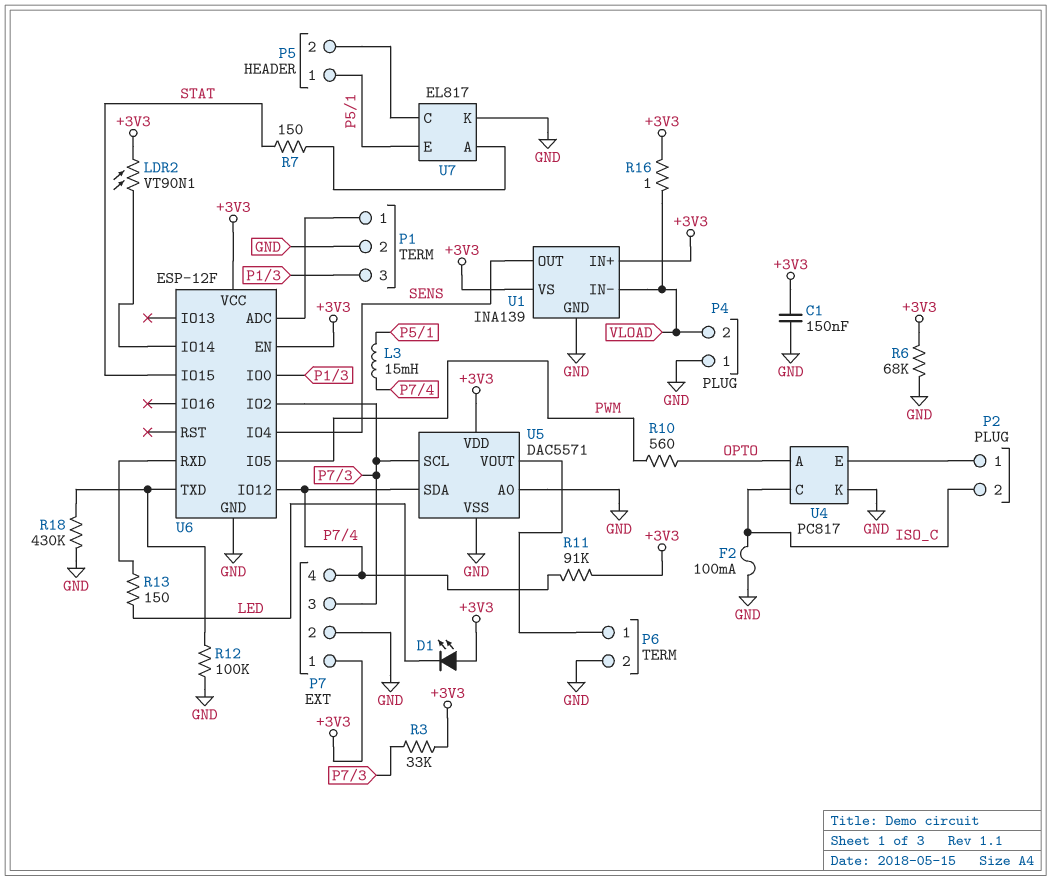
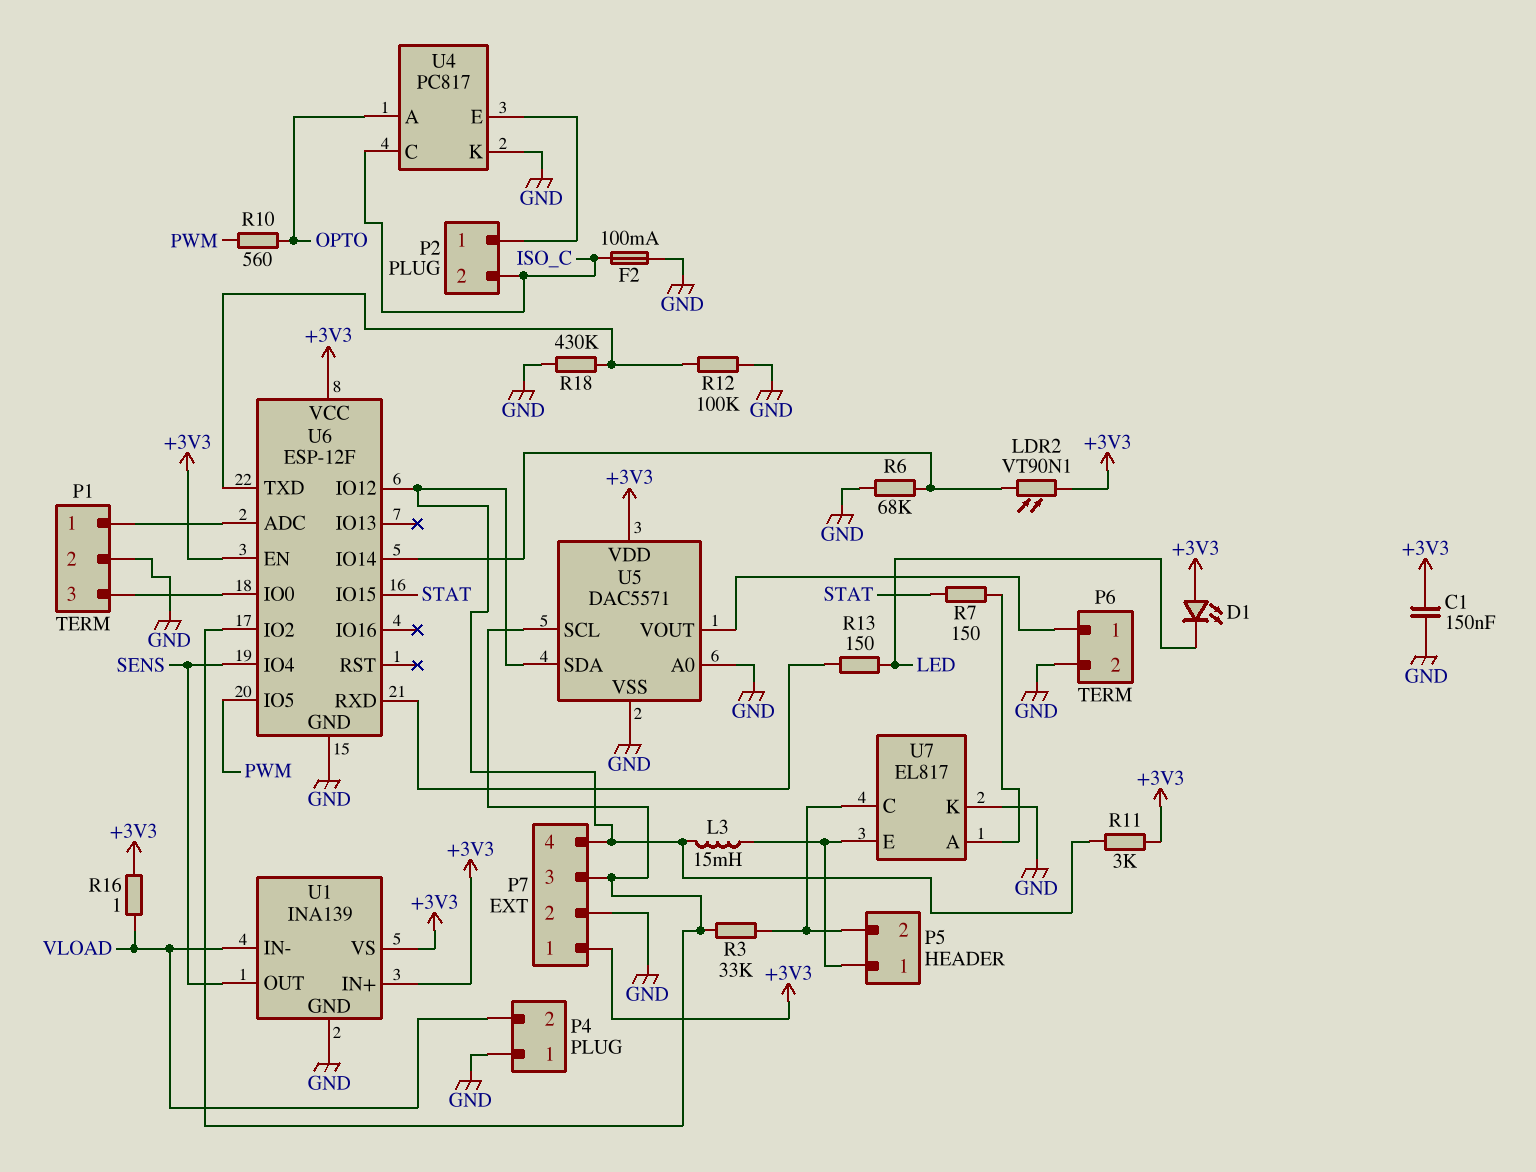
R3: 33k (+3V3, P7/3) -> 33k (P5/2, P7/3)
R6: 68k (+3V3, GND) -> 68k (GND, U6/IO14)
R11: 91k (+3V3, P7/4) -> 3k (+3V3, P7/4)

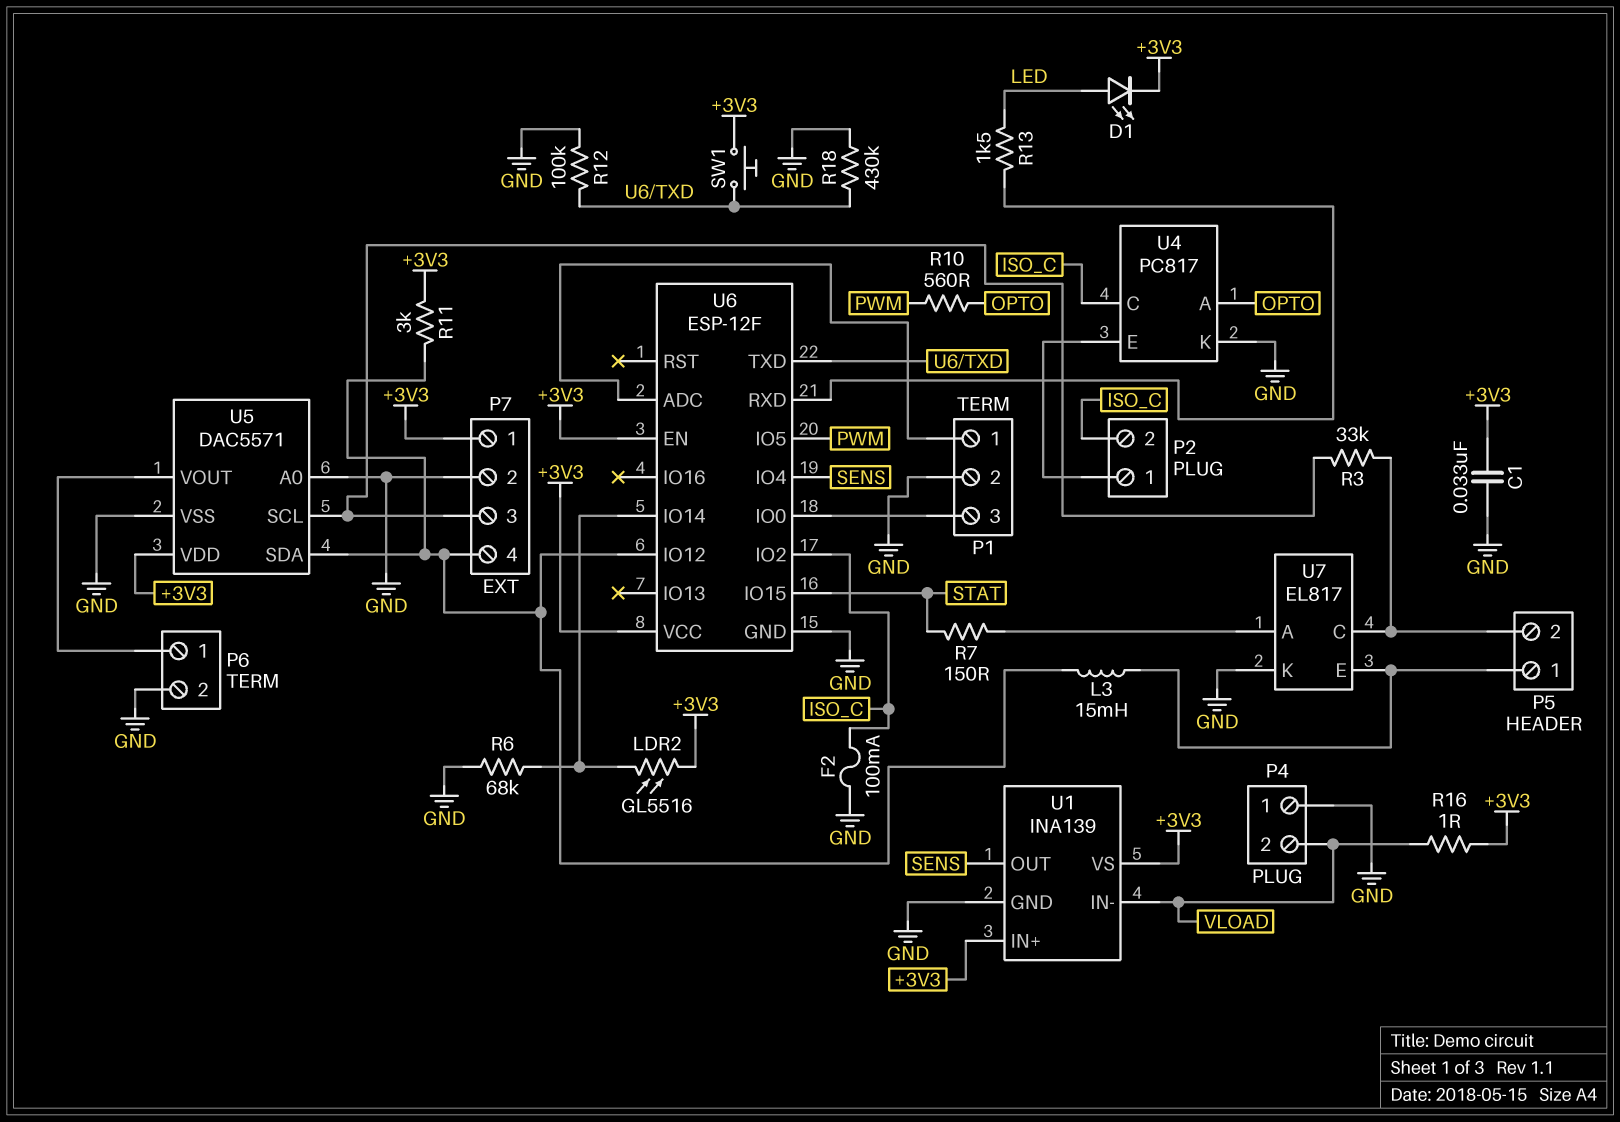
C1: 150nF (+3V3, GND) -> 33nF (+3V3, GND)
D1: LED (A +3V3, K LED) -> LED (A LED, K +3V3)
LDR2: VT90N1 (+3V3, U6/IO14) -> GL5516 (+3V3, U6/IO14)
R13: 150 (LED, U6/RXD) -> 1.5k (LED, U6/RXD)
SW1: none -> button (+3V3, U6/TXD)
U6 pin IO2: P7/3 -> ISO_C

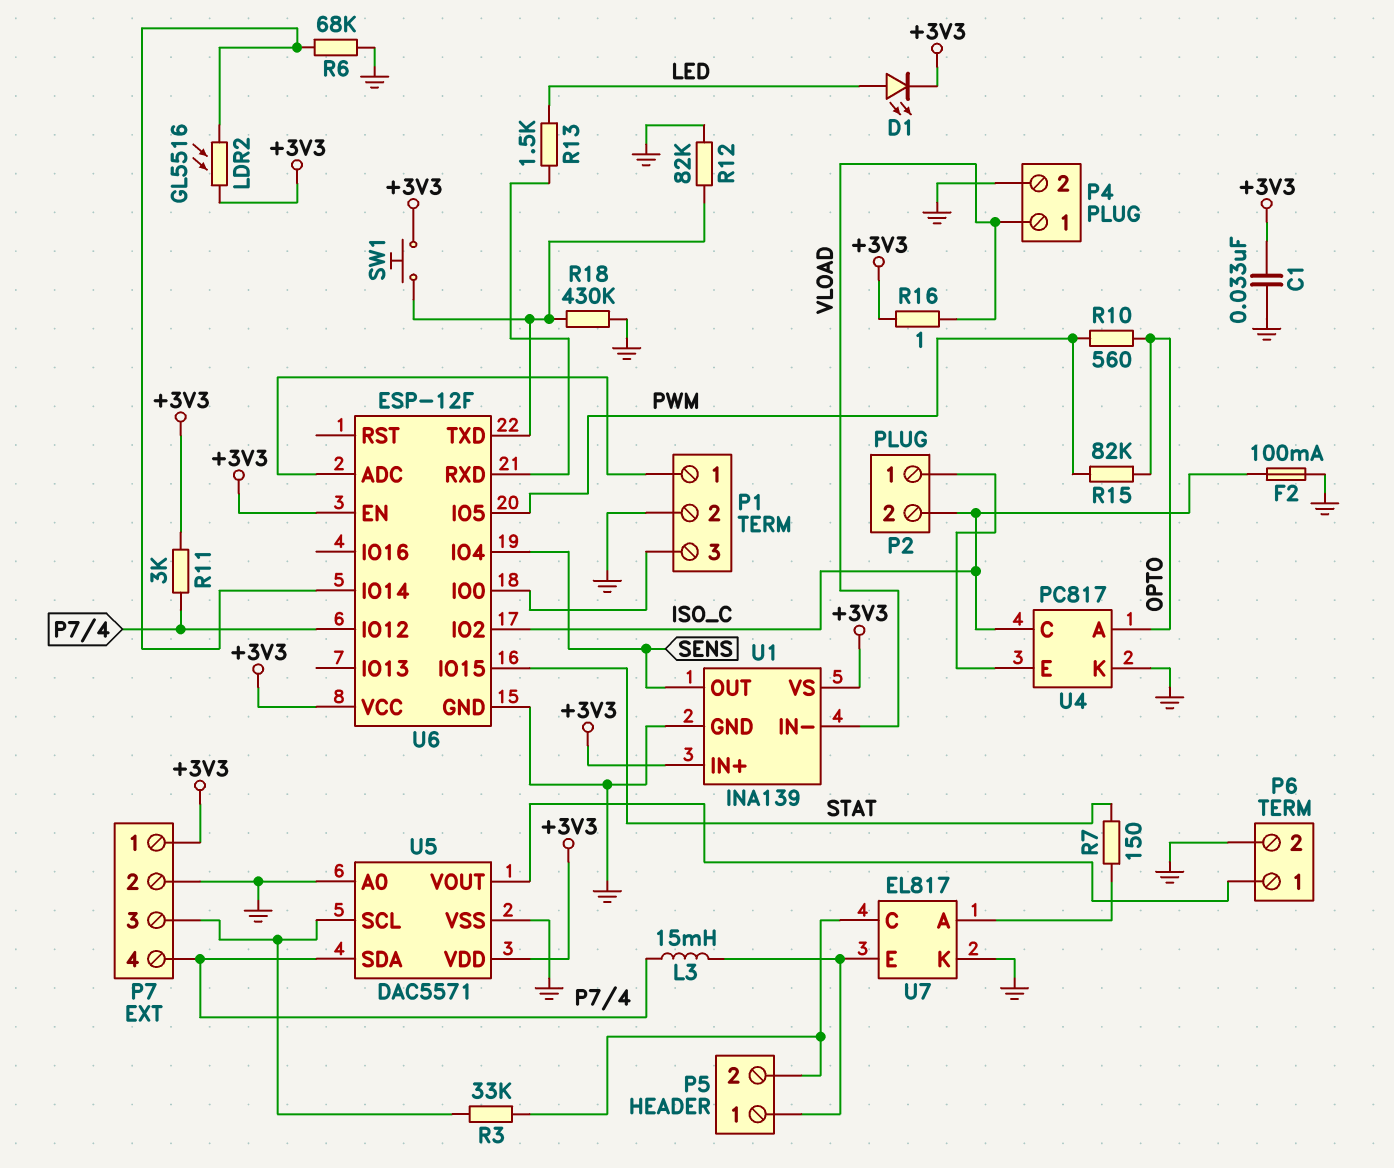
P4 pin 1: GND -> VLOAD
P4 pin 2: VLOAD -> GND
R12: 100k (GND, U6/TXD) -> 82k (GND, U6/TXD)
R15: none -> 82k (OPTO, PWM)

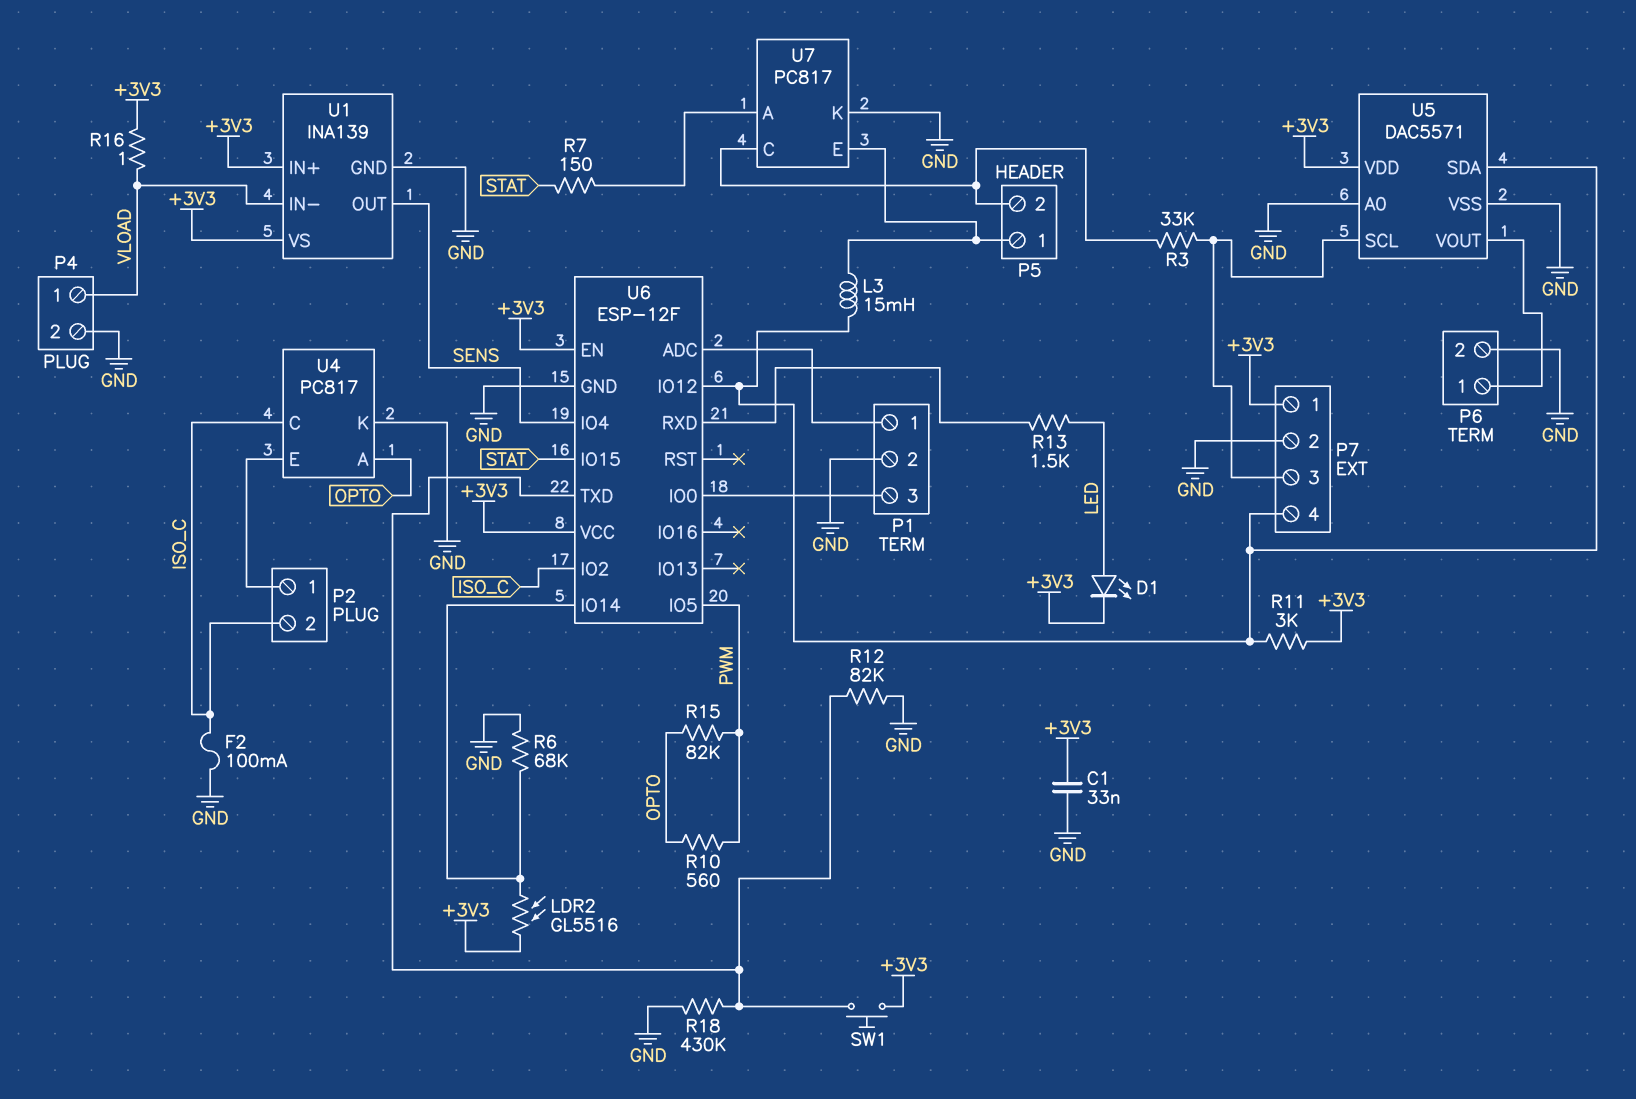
U7: EL817 -> PC817

